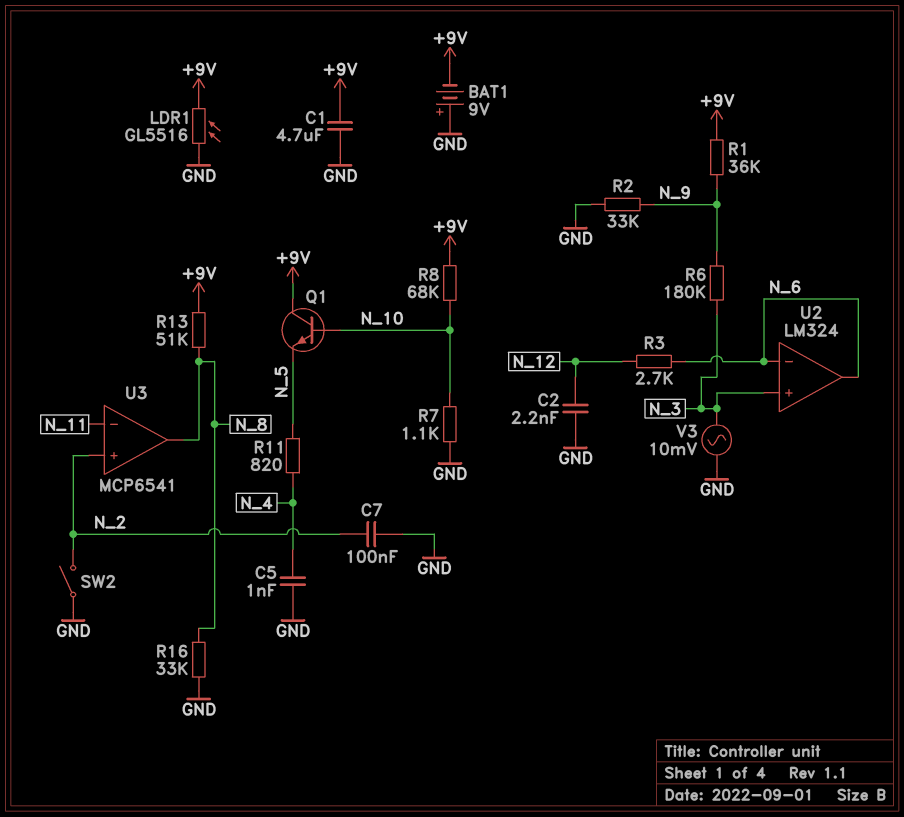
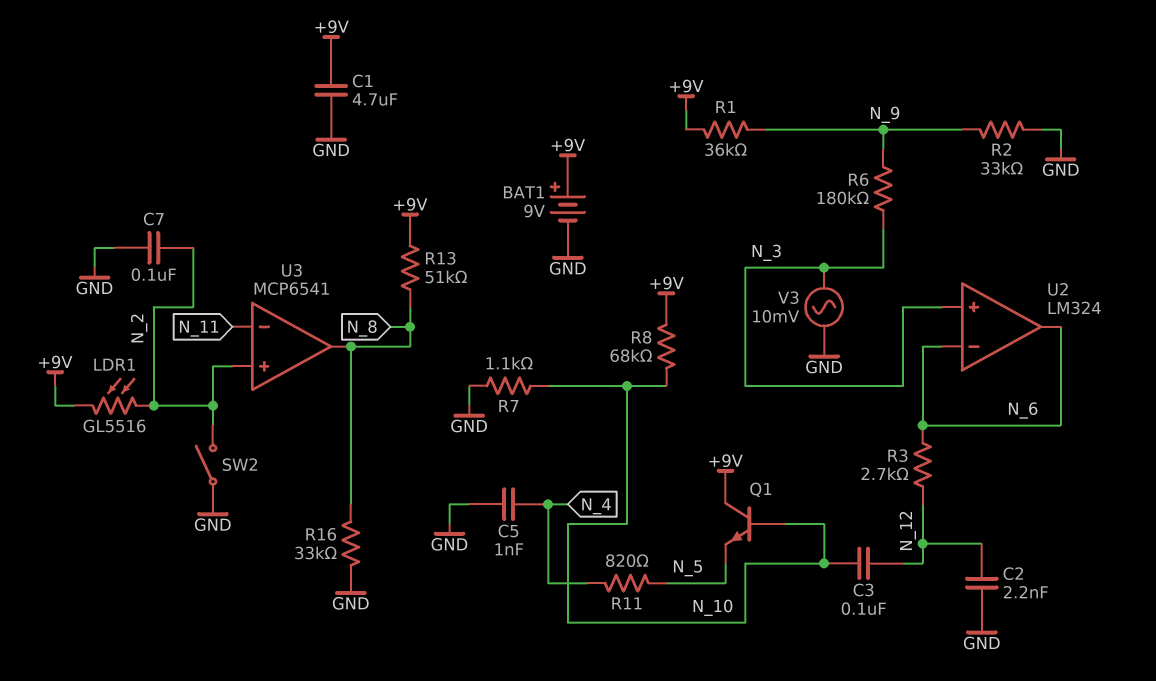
BAT1: 9V (plus GND, minus +9V) -> 9V (plus +9V, minus GND)
C3: none -> 100nF (N_10, N_12)
LDR1: GL5516 (+9V, GND) -> GL5516 (+9V, N_2)

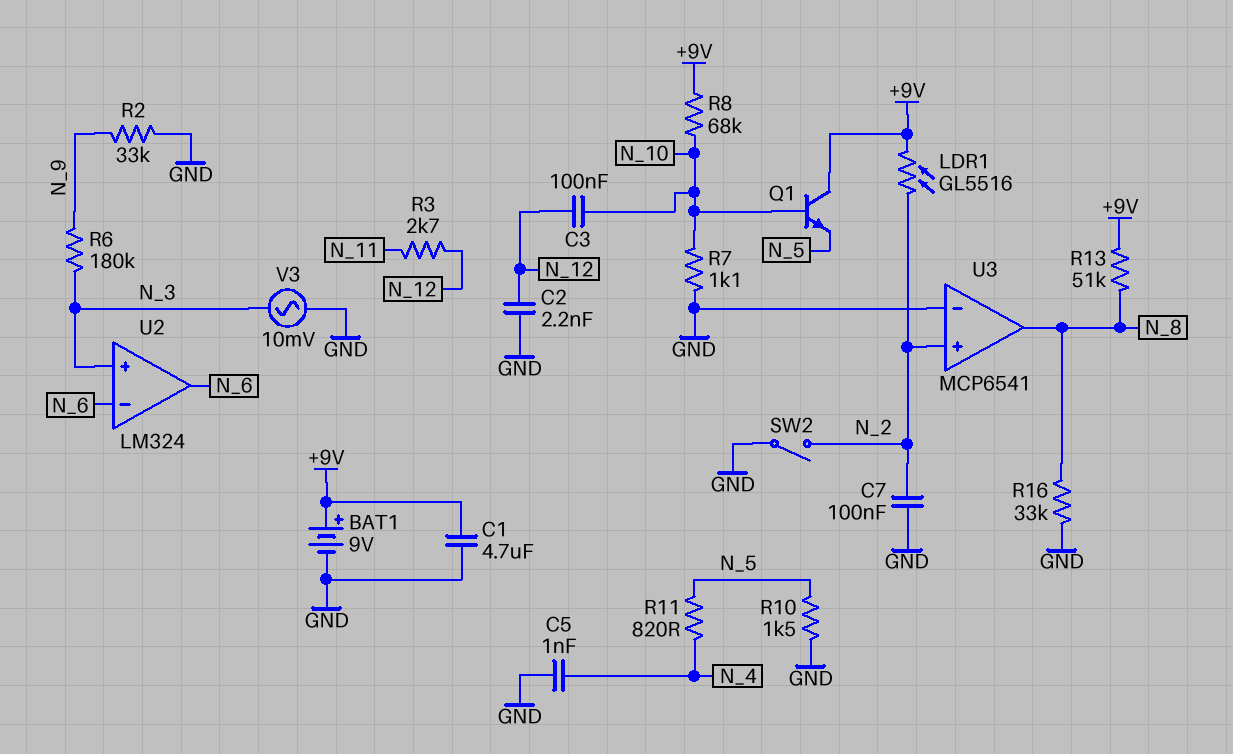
R1: 36k (+9V, N_9) -> none
R3: 2.7k (N_6, N_12) -> 2.7k (N_11, N_12)
R10: none -> 1.5k (GND, N_5)
U3 pin in-: N_11 -> GND

